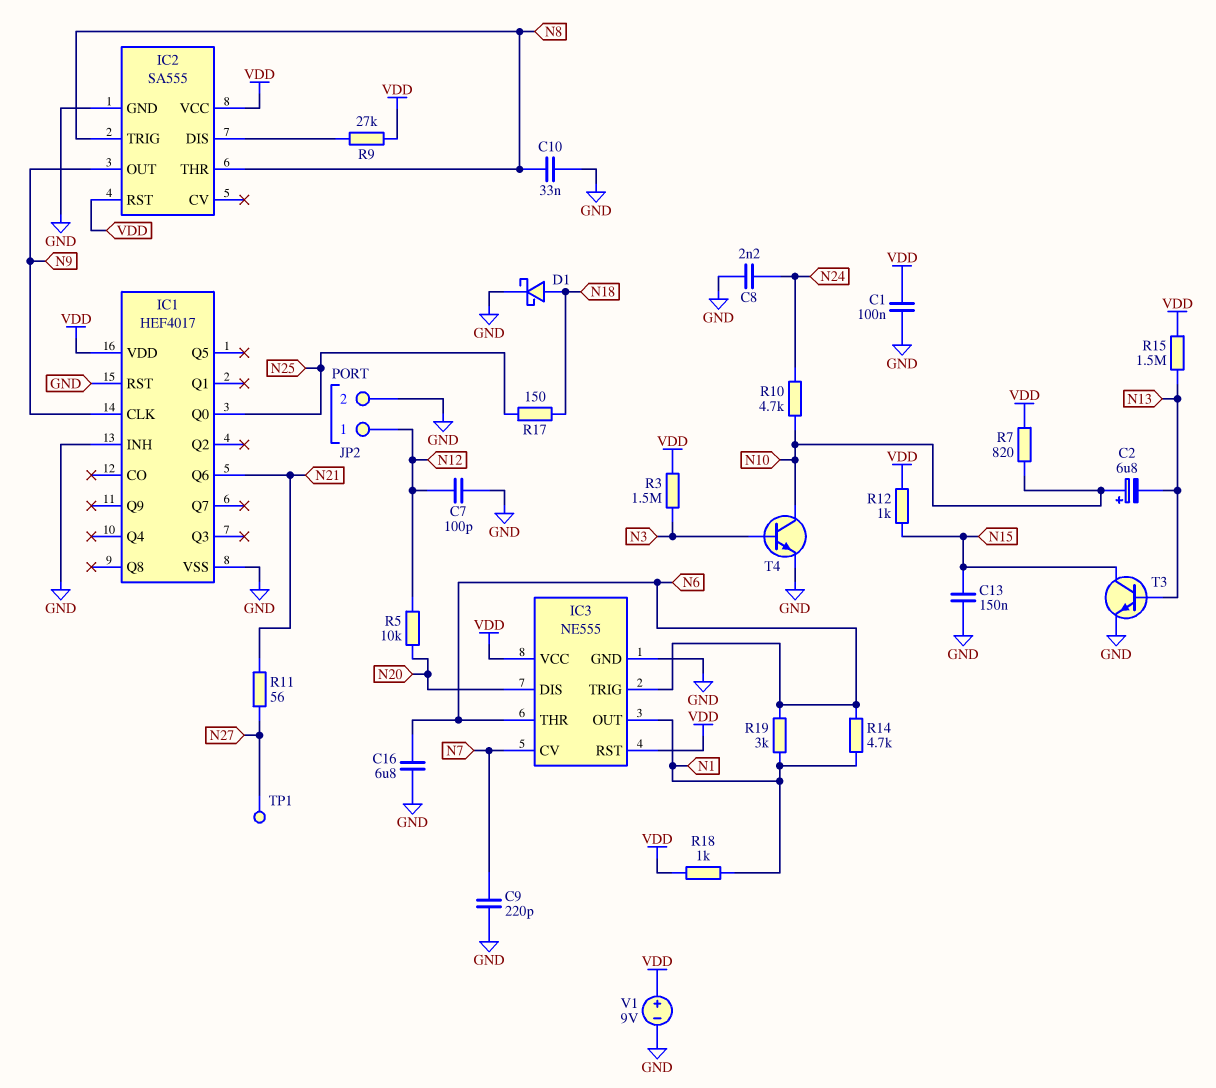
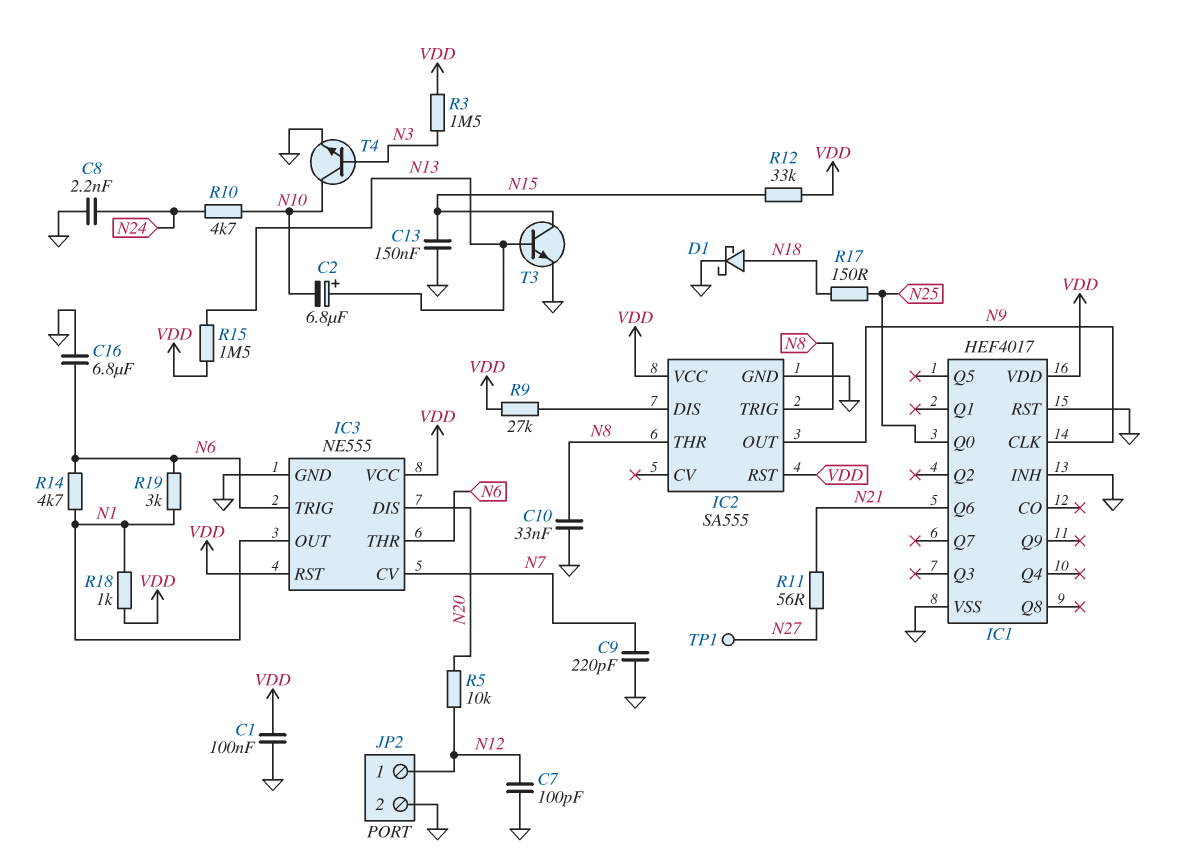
C2: 6.8uF (plus N10, minus N13) -> 6.8uF (plus N13, minus N10)
R7: 820 (N10, VDD) -> none
R12: 1k (N15, VDD) -> 33k (N15, VDD)
V1: 9V (plus VDD, minus GND) -> none

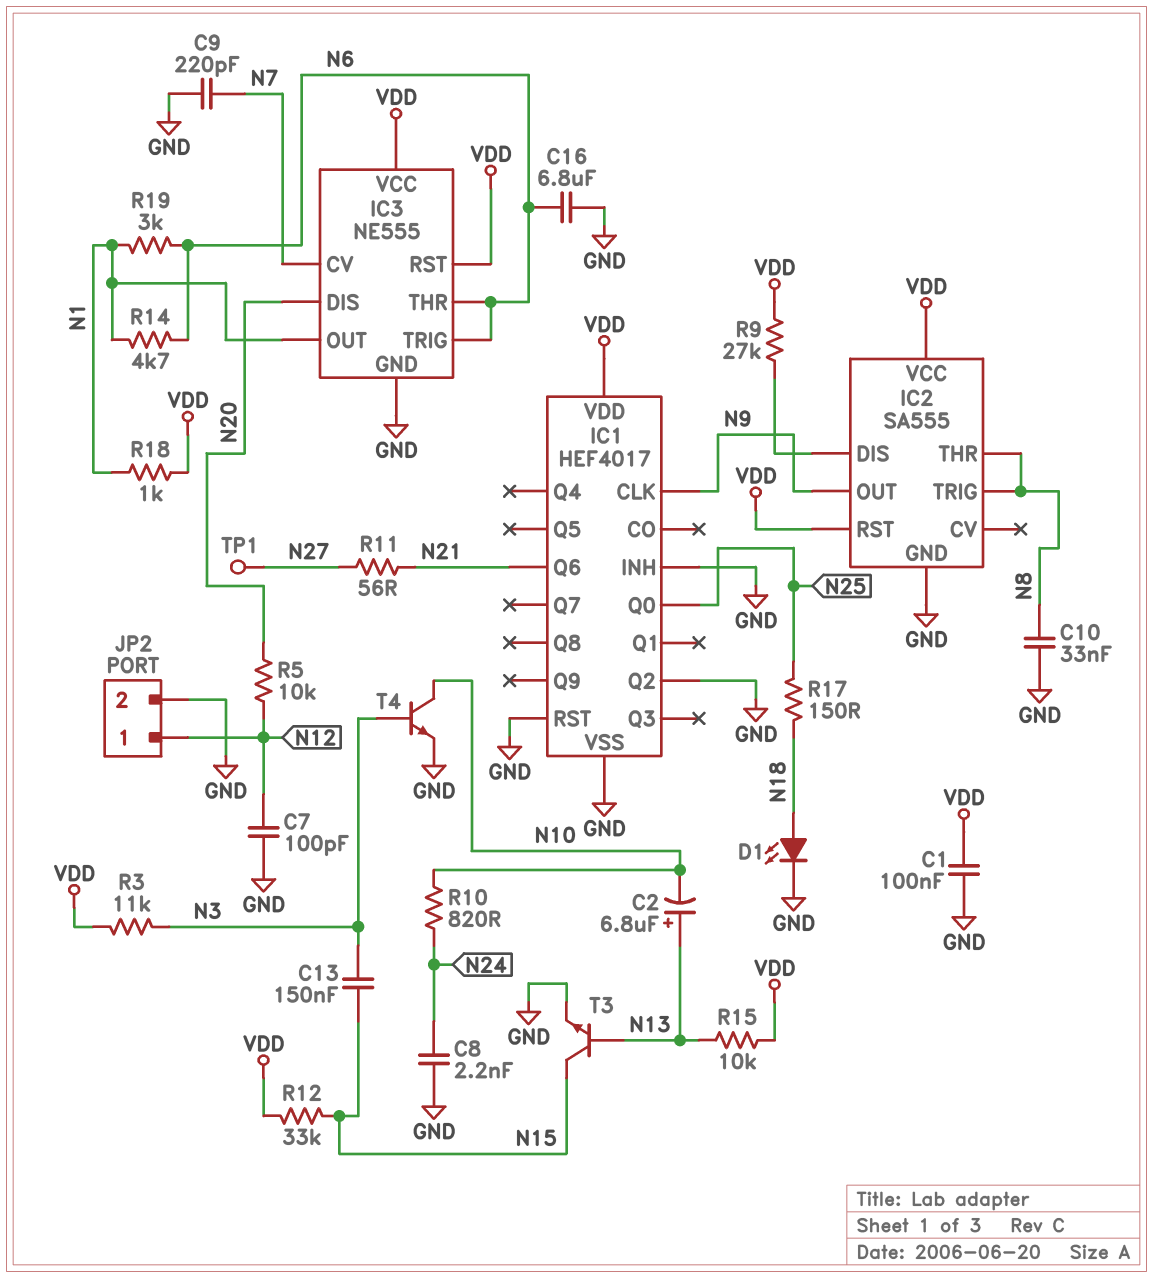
C13: 150nF (GND, N15) -> 150nF (N3, N15)
D1: schottky (A N18, K GND) -> LED (A N18, K GND)
IC1 pin Q2: none -> GND
R3: 1.5M (N3, VDD) -> 11k (N3, VDD)
R10: 4.7k (N10, N24) -> 820 (N10, N24)
R15: 1.5M (N13, VDD) -> 10k (N13, VDD)

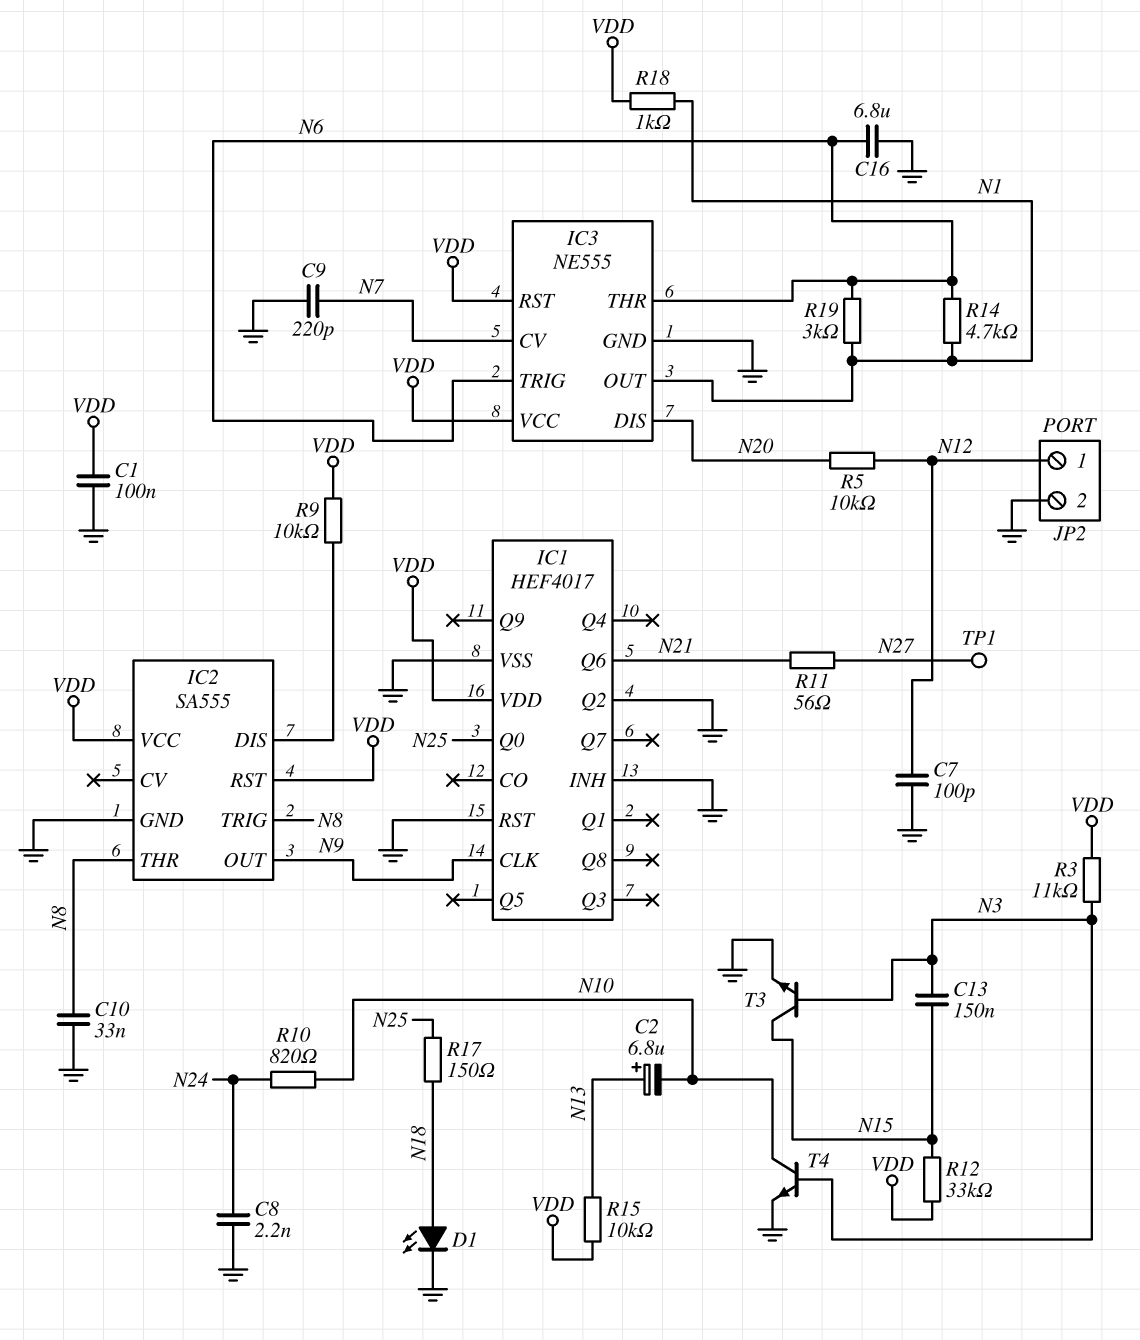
R9: 27k (IC2/DIS, VDD) -> 10k (IC2/DIS, VDD)
T3: NPN (B N13, C N15, E GND) -> NPN (B N3, C N15, E GND)

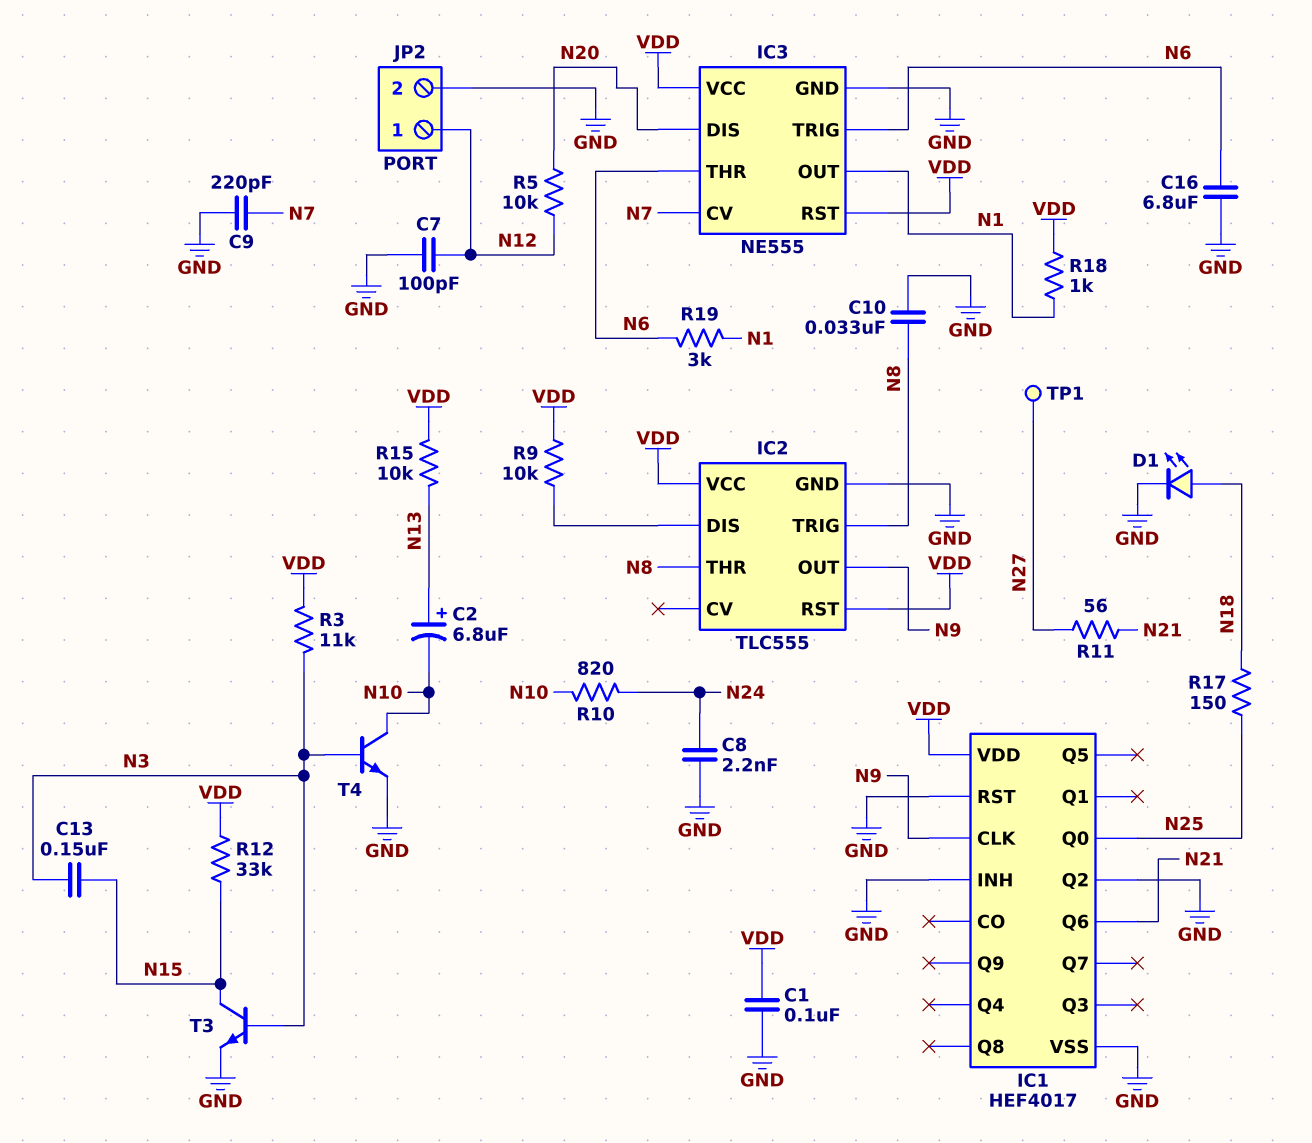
IC2: SA555 -> TLC555
R14: 4.7k (N1, N6) -> none

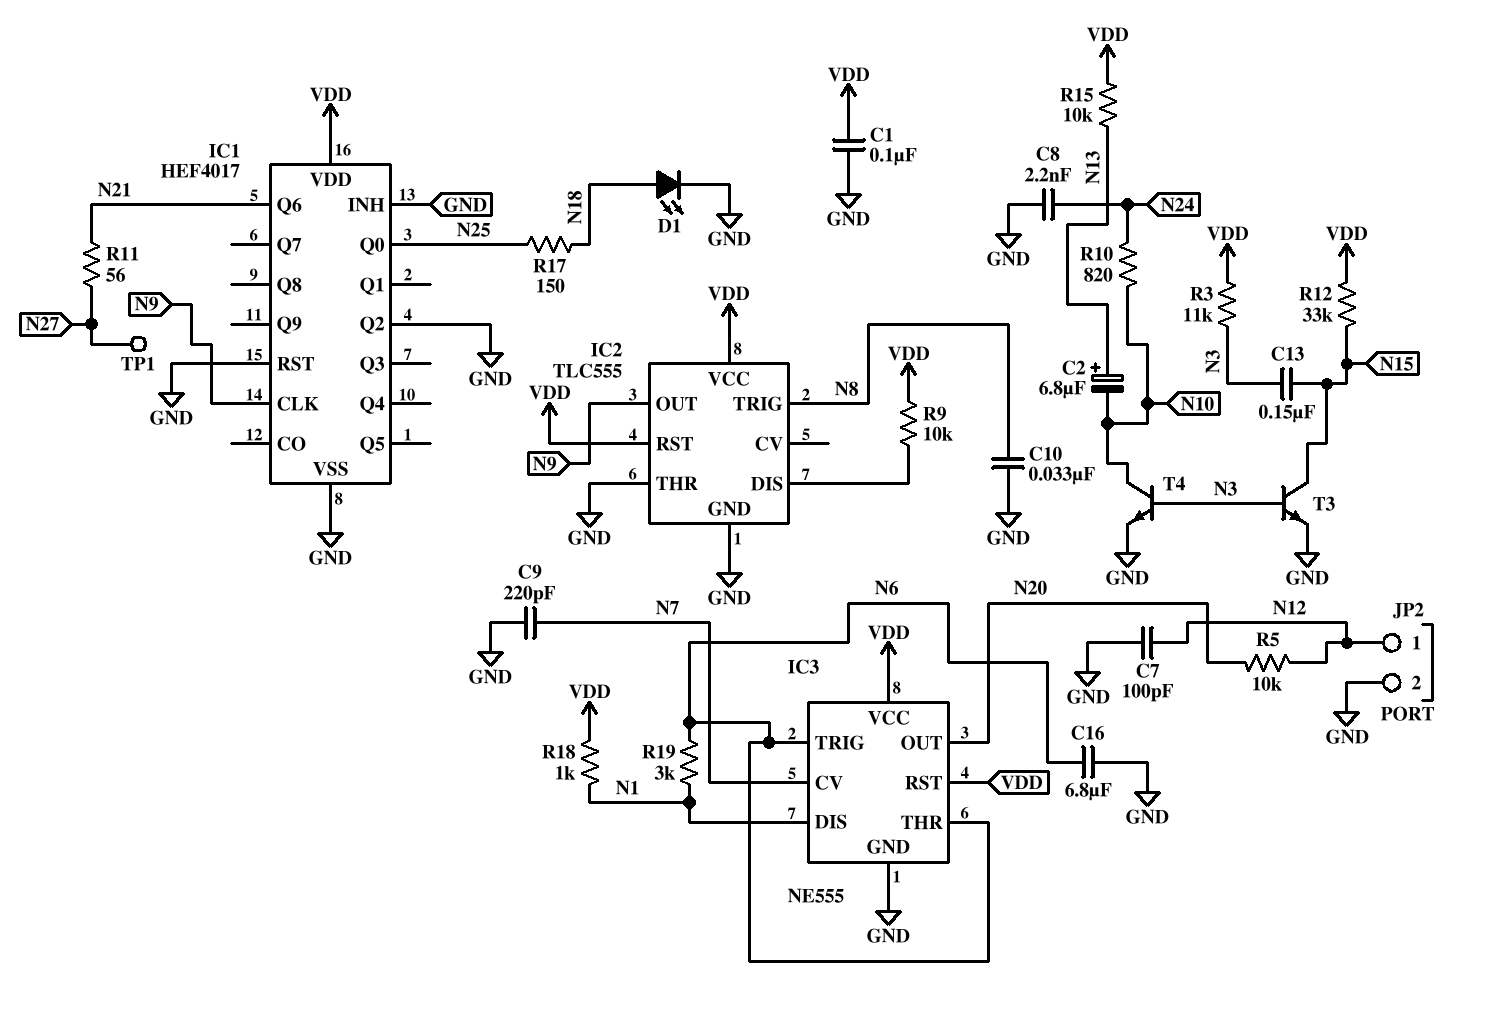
IC2 pin THR: N8 -> GND
IC3 pin DIS: N20 -> N1
IC3 pin OUT: N1 -> N20

